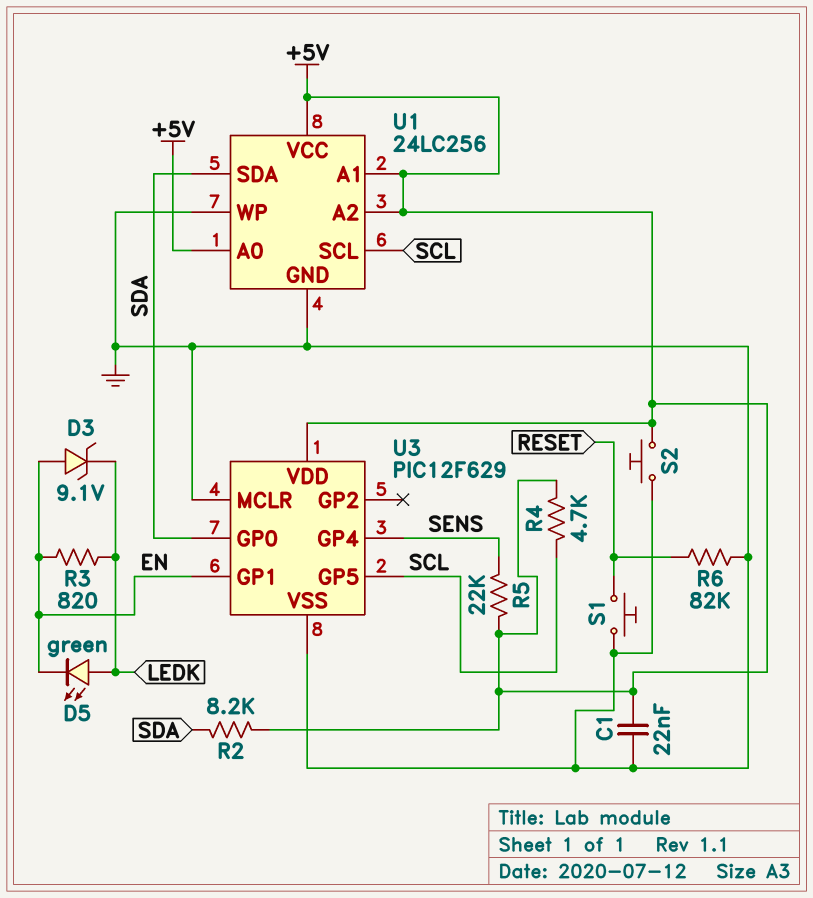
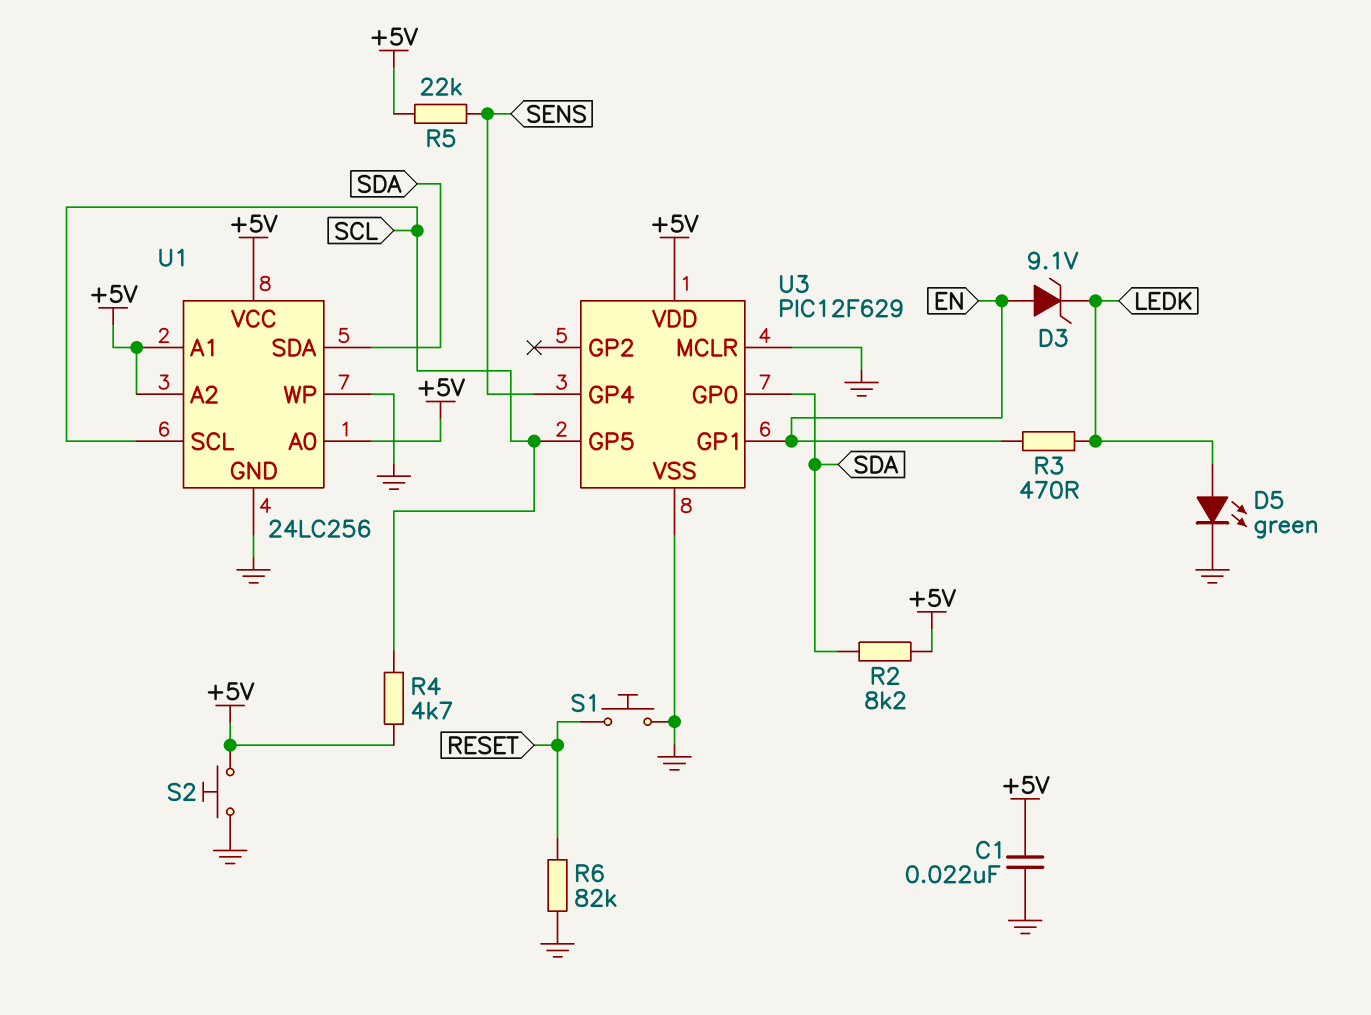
D5: LED green (A LEDK, K EN) -> LED green (A LEDK, K GND)
R3: 820 (EN, LEDK) -> 470 (EN, LEDK)

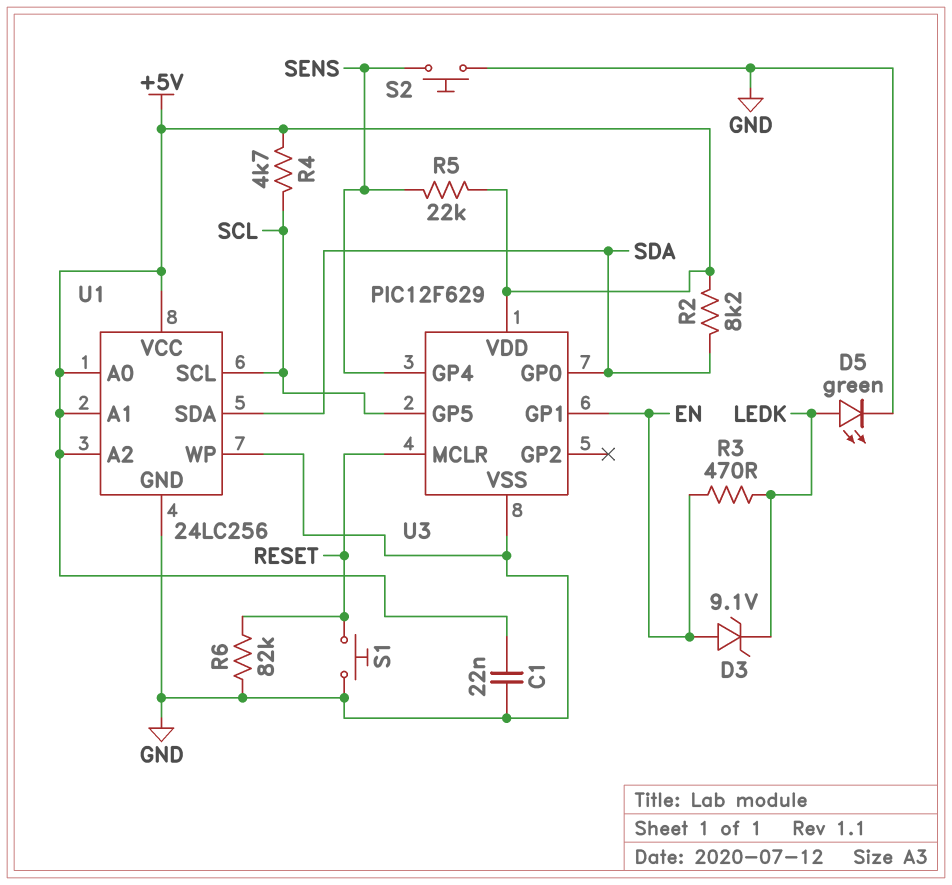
S2: button (+5V, GND) -> button (GND, SENS)
U3 pin MCLR: GND -> RESET

